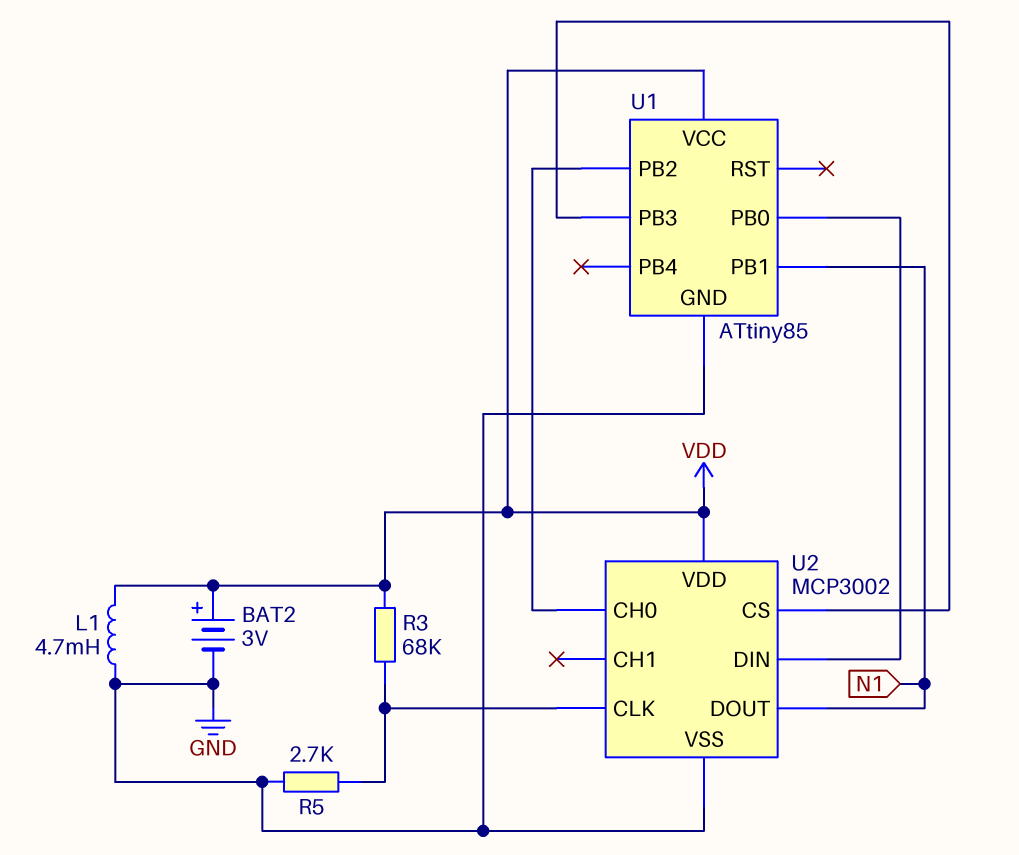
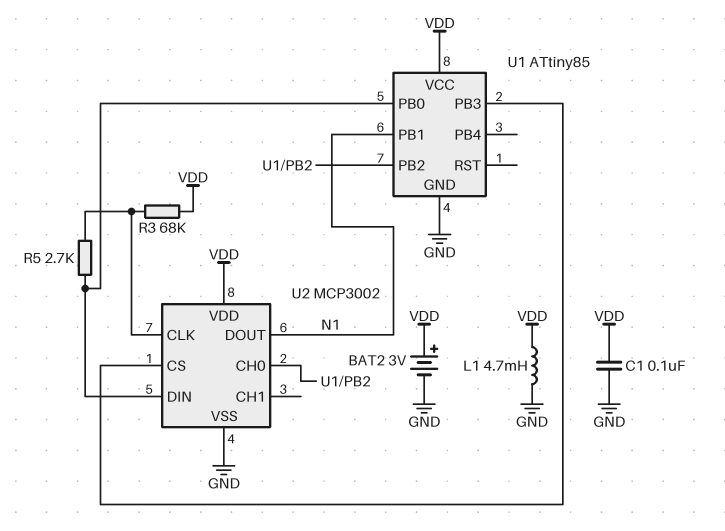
C1: none -> 100nF (GND, VDD)
R5: 2.7k (GND, U2/CLK) -> 2.7k (U1/PB0, U2/CLK)

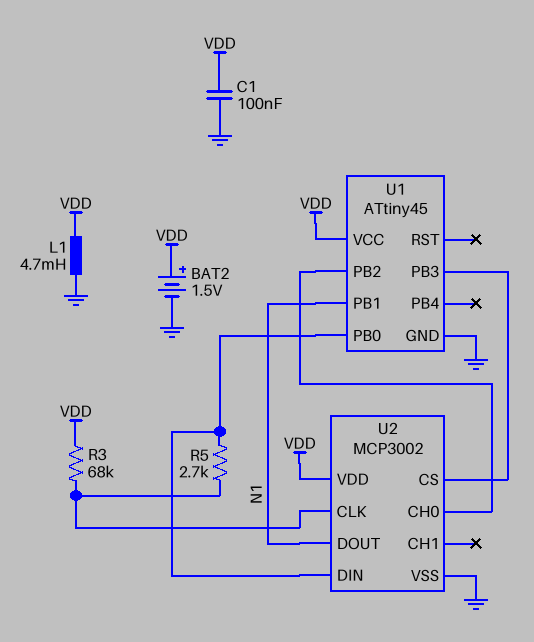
BAT2: 3V (plus VDD, minus GND) -> 1.5V (plus VDD, minus GND)
U1: ATtiny85 -> ATtiny45

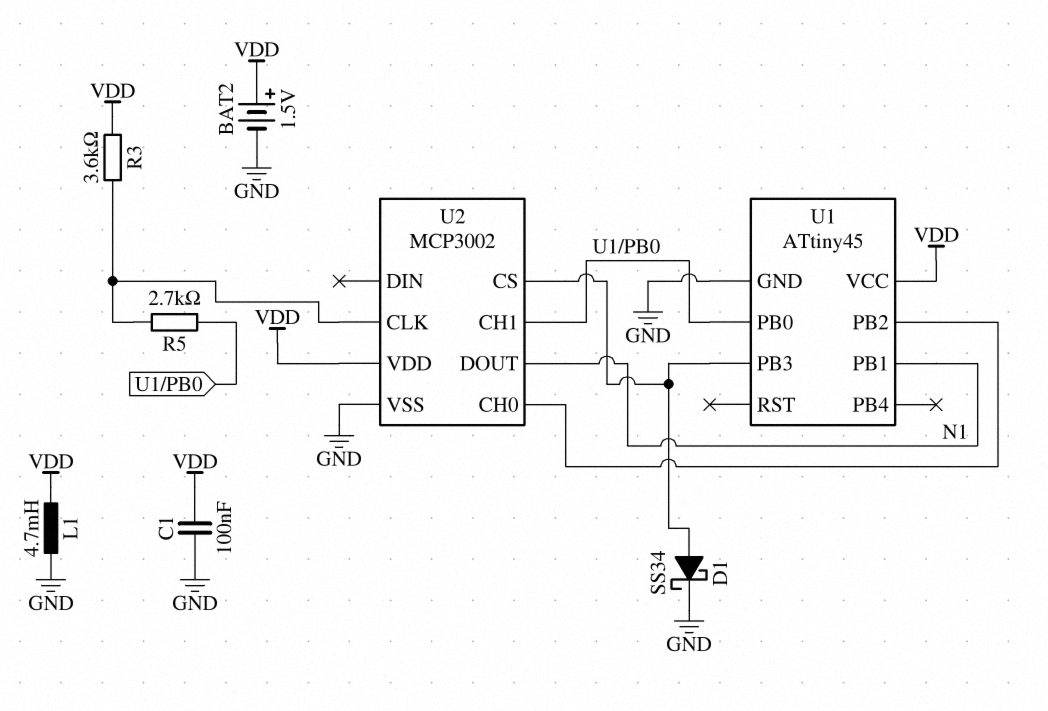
D1: none -> schottky SS34 (A U1/PB3, K GND)
R3: 68k (U2/CLK, VDD) -> 3.6k (U2/CLK, VDD)
U2 pin CH1: none -> U1/PB0
U2 pin DIN: U1/PB0 -> none

